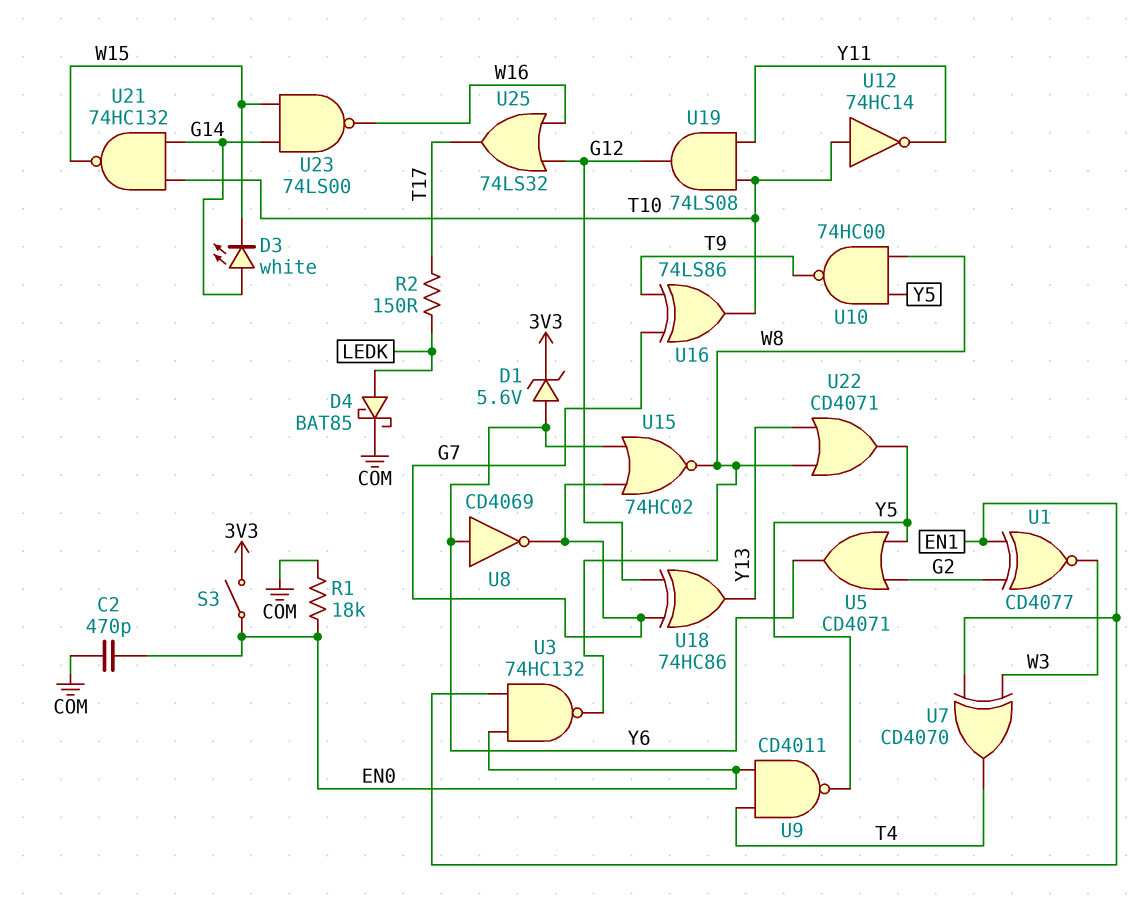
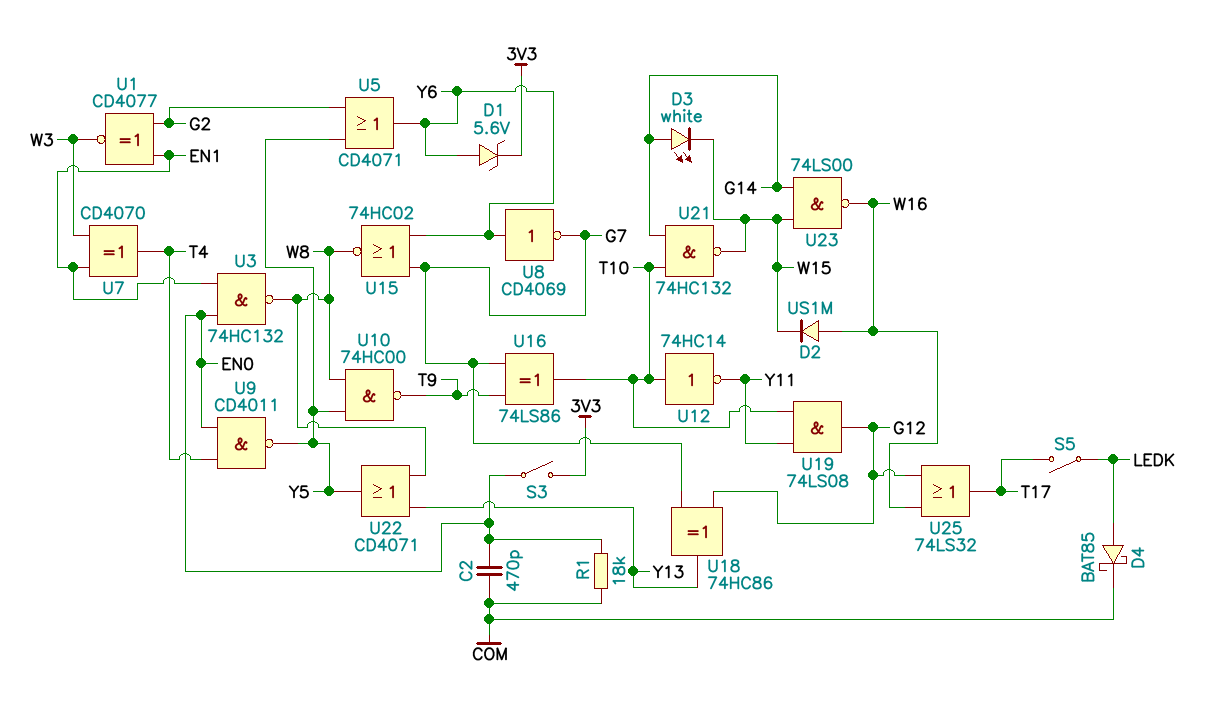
D2: none -> diode US1M (A W16, K W15)
R2: 150 (LEDK, T17) -> none
S5: none -> switch (LEDK, T17)

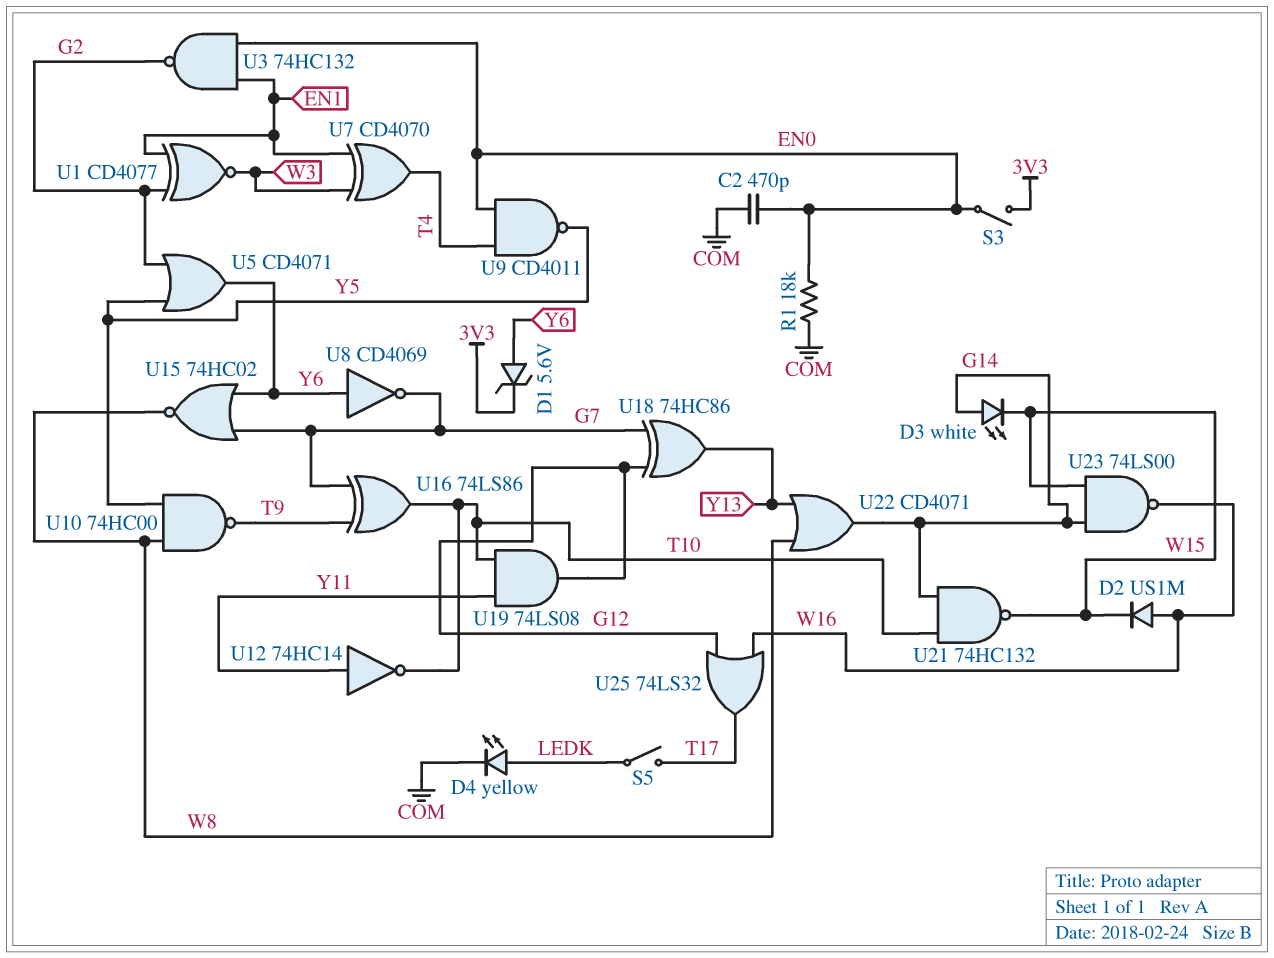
D4: schottky BAT85 (A LEDK, K COM) -> LED yellow (A LEDK, K COM)
U3: NAND 74HC132 (in EN0, in EN1, out W8) -> NAND 74HC132 (in EN0, in EN1, out G2)
U12: NOT 74HC14 (in T10, out Y11) -> NOT 74HC14 (in Y11, out T10)
U22: OR CD4071 (in W8, in Y13, out Y5) -> OR CD4071 (in W8, in Y13, out G14)

